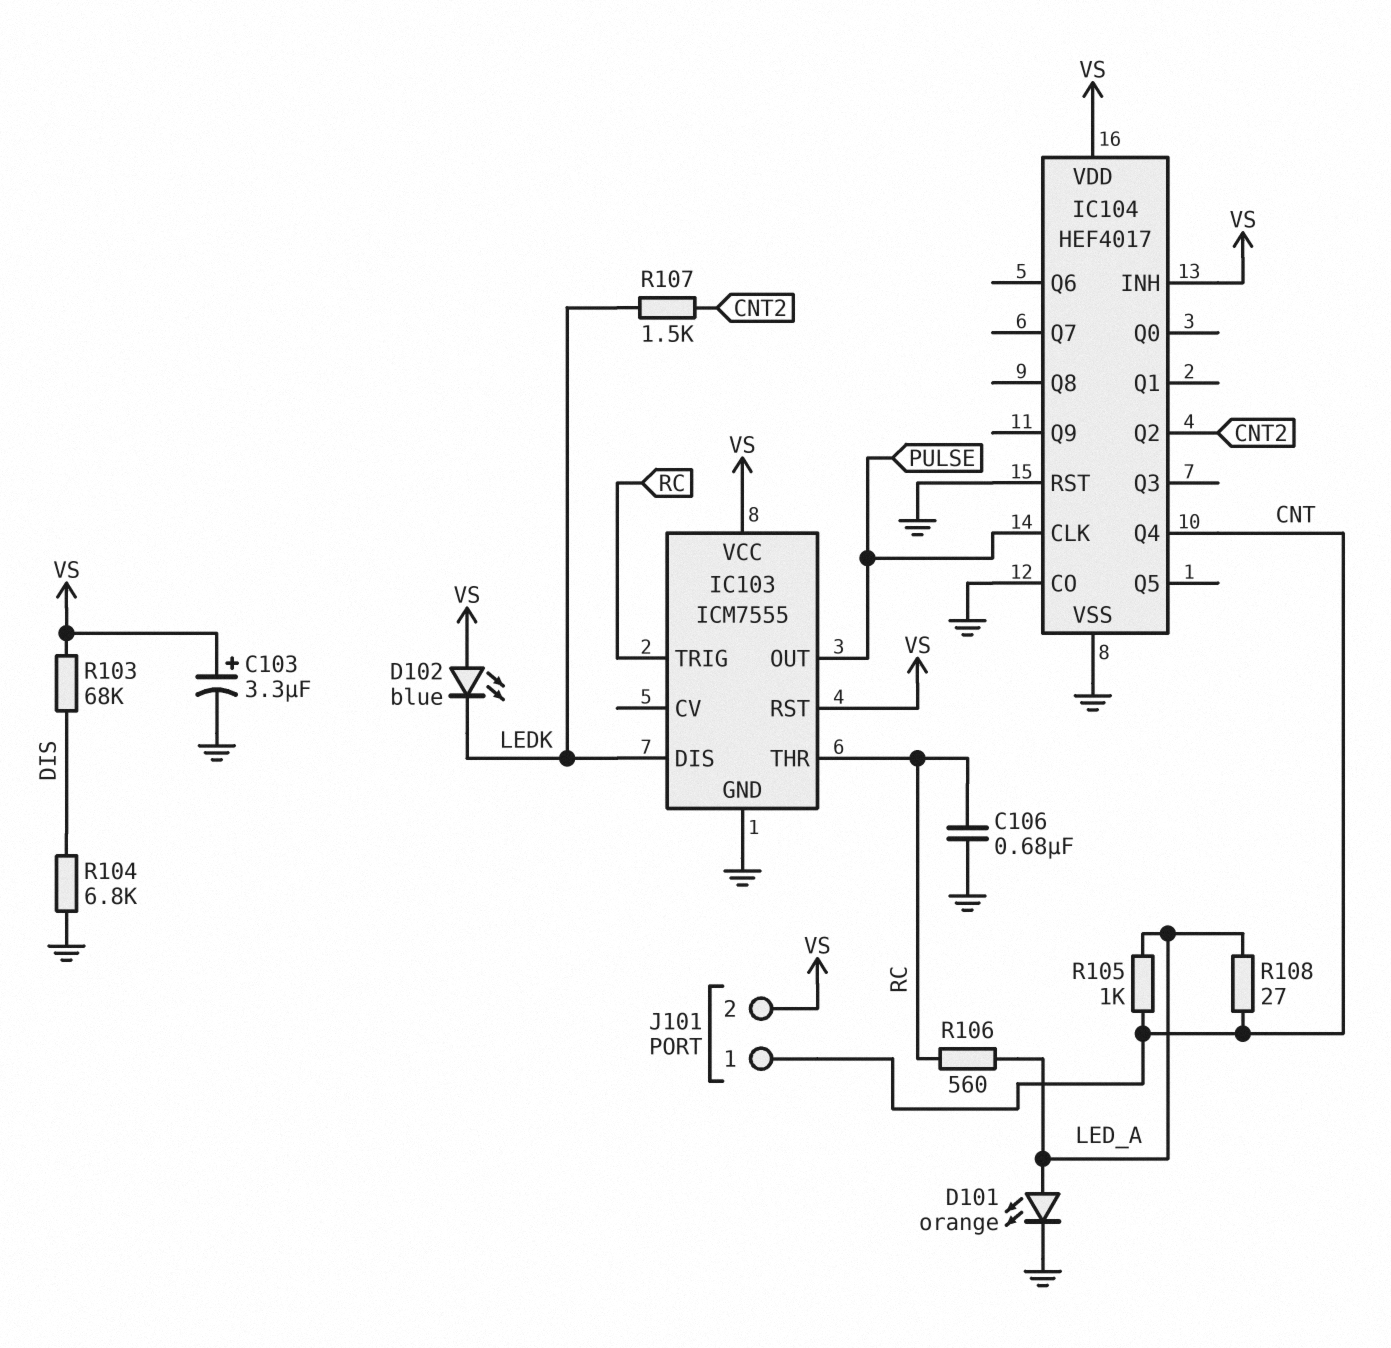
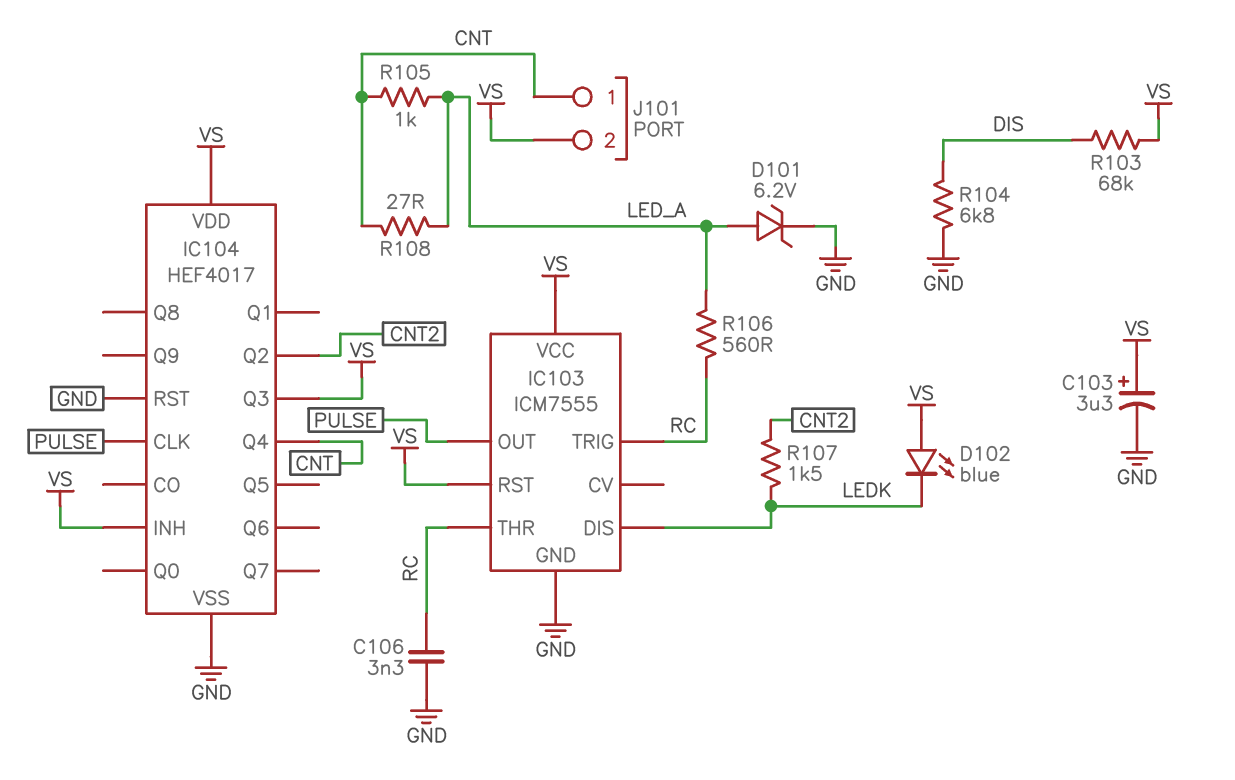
C106: 680nF (GND, RC) -> 3.3nF (GND, RC)
D101: LED orange (A LED_A, K GND) -> zener 6.2V (A LED_A, K GND)
IC104 pin CO: GND -> none
IC104 pin Q3: none -> VS

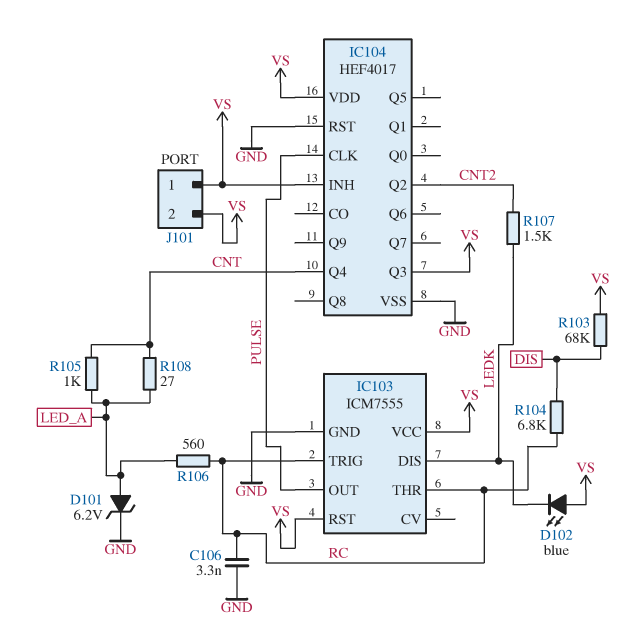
C103: 3.3uF (plus VS, minus GND) -> none
J101 pin 1: CNT -> VS
R104: 6.8k (DIS, GND) -> 6.8k (DIS, RC)

